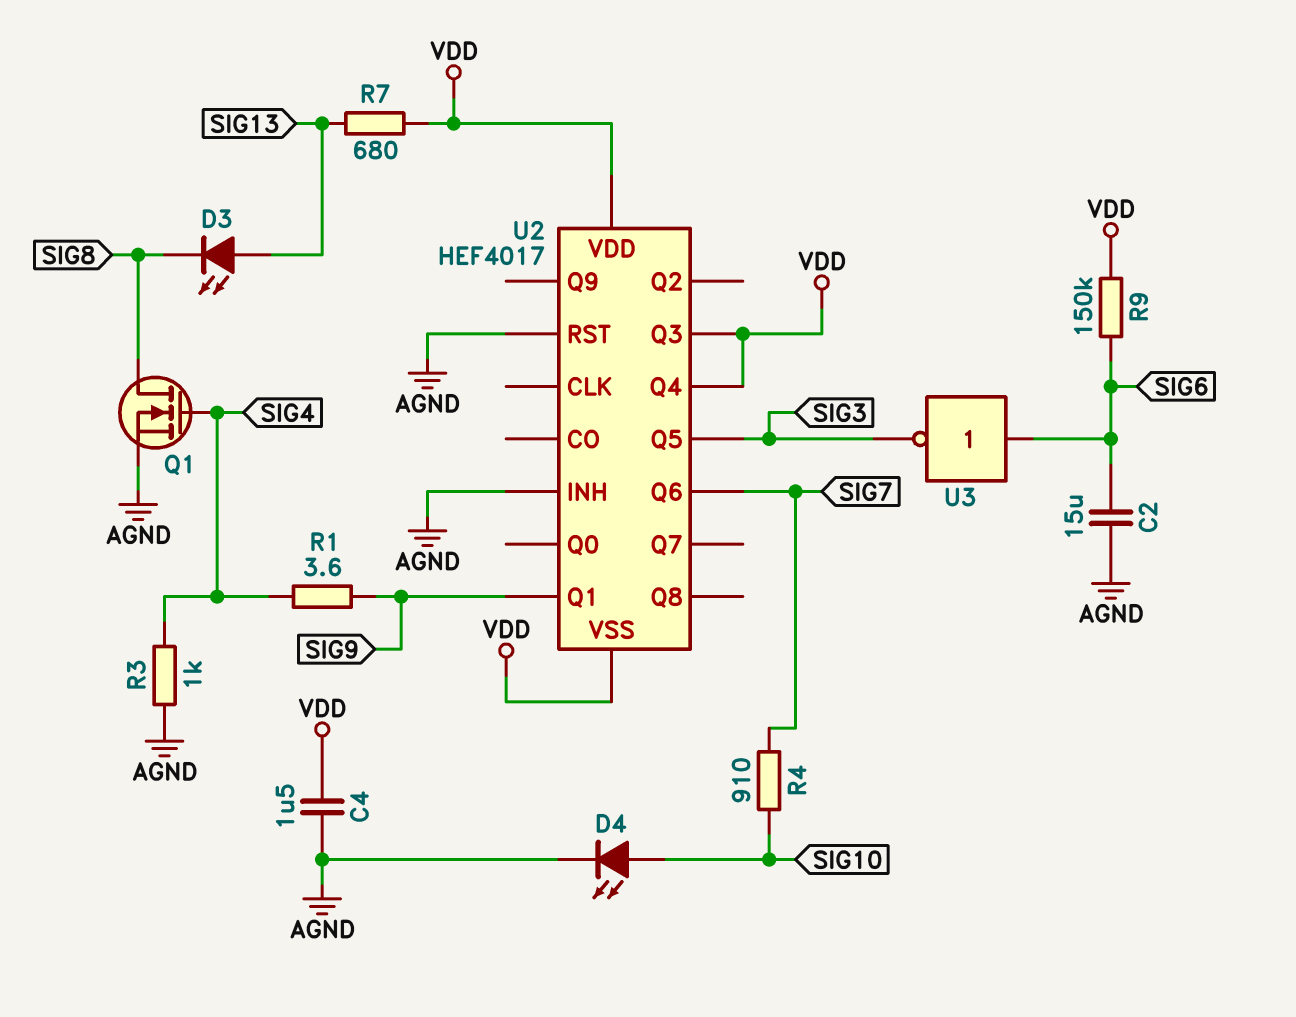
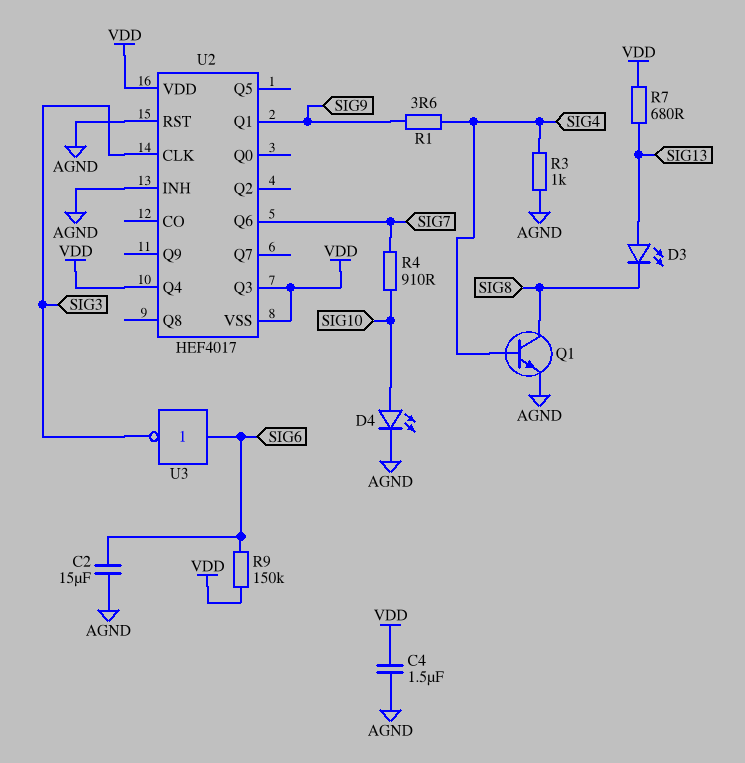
Q1: NMOS (G SIG4, D SIG8, S AGND) -> NPN (B SIG4, C SIG8, E AGND)
U2 pin CLK: none -> SIG3
U2 pin Q5: SIG3 -> none

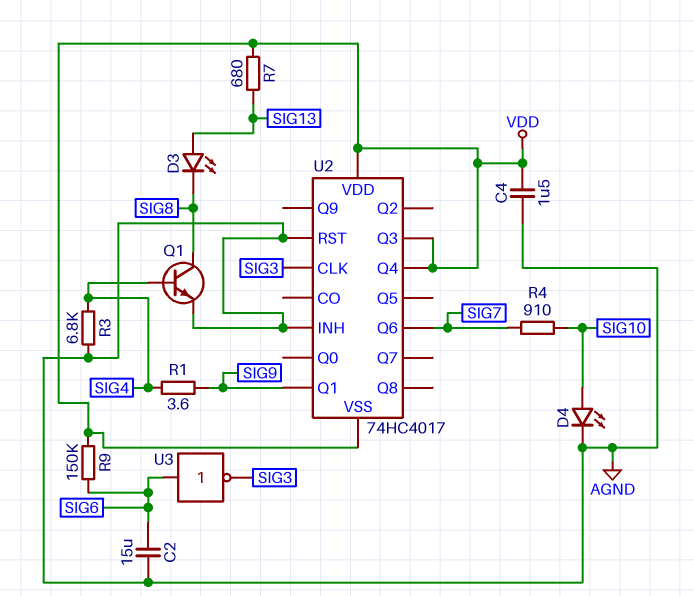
R3: 1k (AGND, SIG4) -> 6.8k (AGND, SIG4)
U2: HEF4017 -> 74HC4017

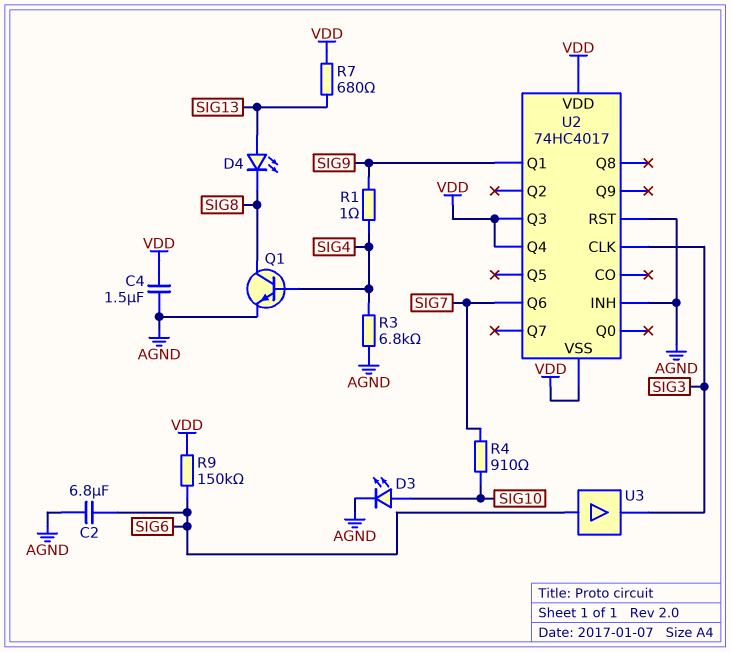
C2: 15uF (AGND, SIG6) -> 6.8uF (AGND, SIG6)
D3: LED (A SIG13, K SIG8) -> LED (A SIG10, K AGND)
D4: LED (A SIG10, K AGND) -> LED (A SIG13, K SIG8)
R1: 3.6 (SIG4, SIG9) -> 1 (SIG4, SIG9)
U3: NOT (in SIG6, out SIG3) -> buffer (in SIG6, out SIG3)

